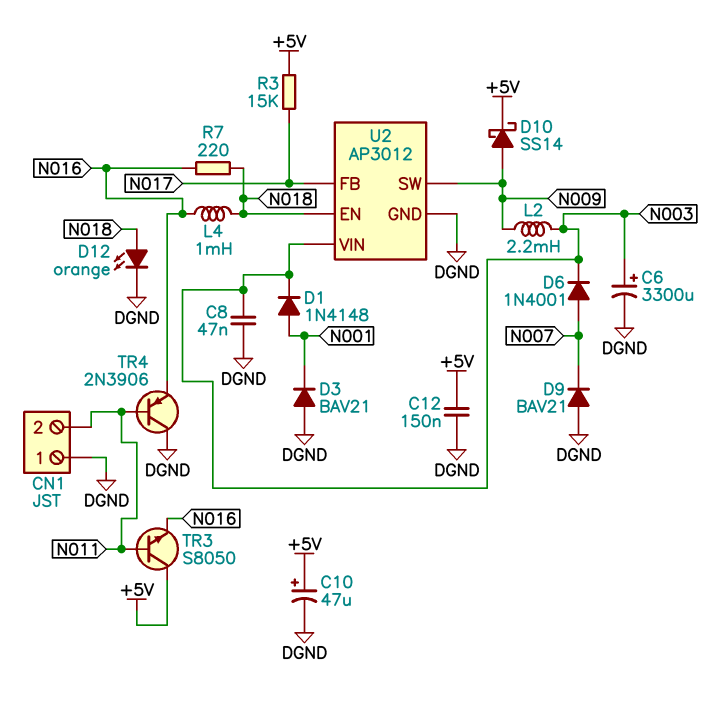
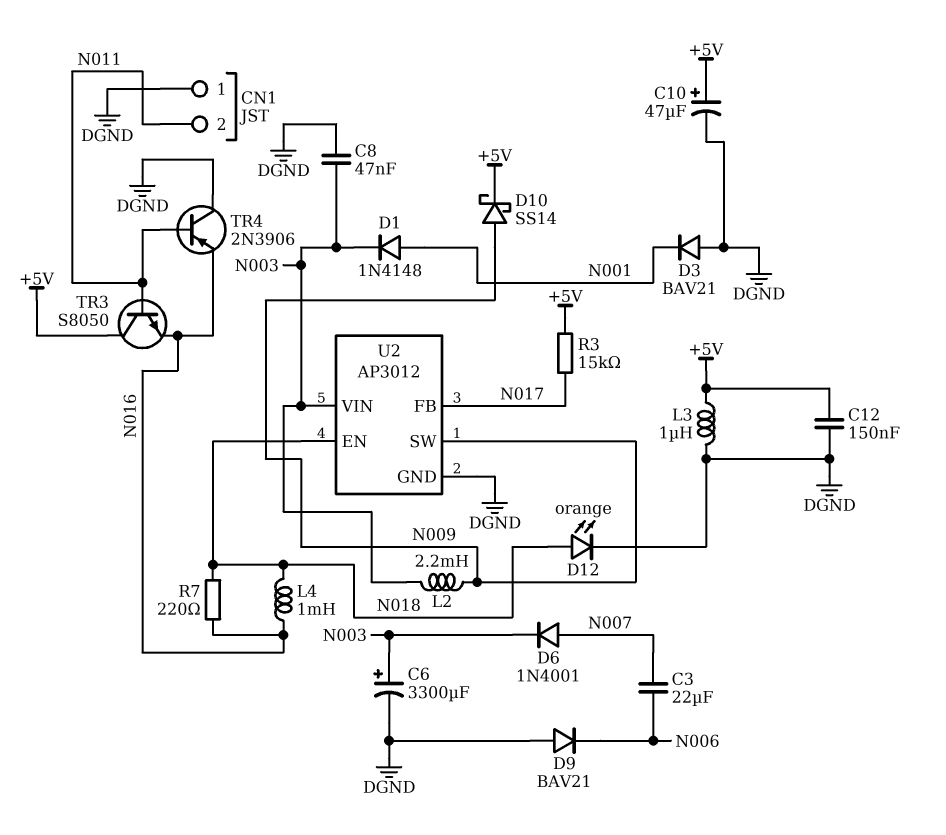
C3: none -> 22uF (N006, N007)
D9: diode BAV21 (A DGND, K N007) -> diode BAV21 (A DGND, K N006)
L3: none -> 1uH (+5V, DGND)

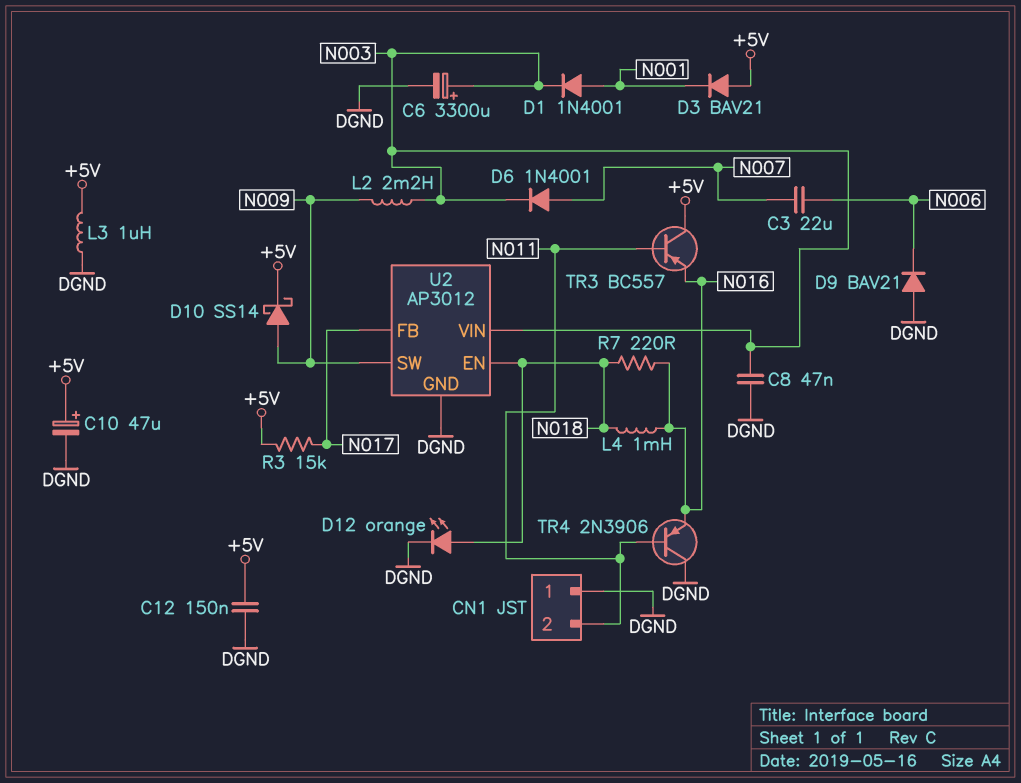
D1: diode 1N4148 (A N001, K N003) -> diode 1N4001 (A N001, K N003)
D3: diode BAV21 (A DGND, K N001) -> diode BAV21 (A +5V, K N001)
TR3: NPN S8050 (B N011, C +5V, E N016) -> PNP BC557 (B N011, C +5V, E N016)

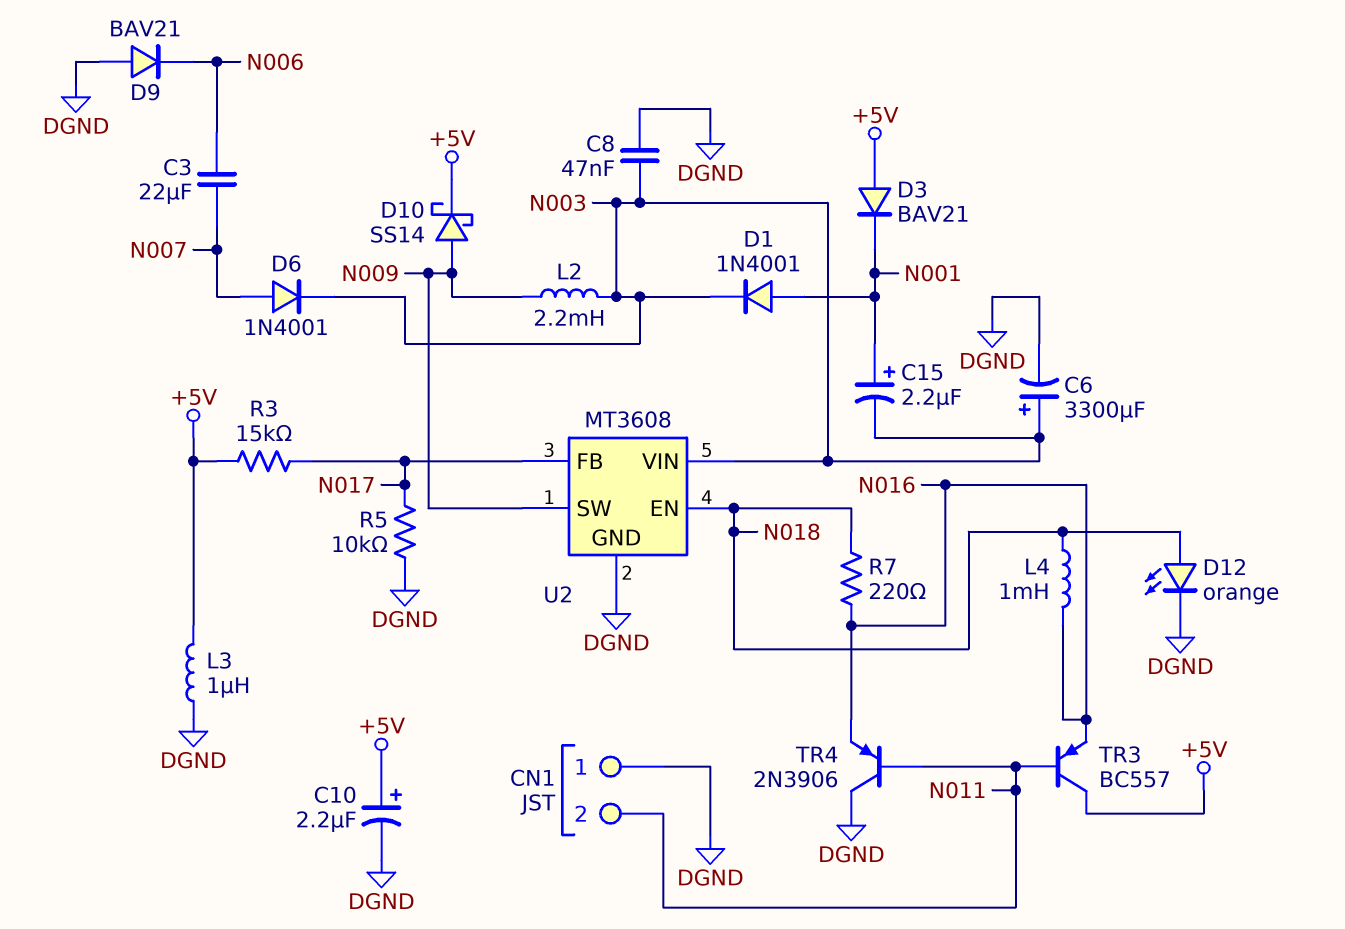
C10: 47uF (plus +5V, minus DGND) -> 2.2uF (plus +5V, minus DGND)
C12: 150nF (+5V, DGND) -> none
C15: none -> 2.2uF (plus N001, minus N003)
R5: none -> 10k (DGND, N017)
U2: AP3012 -> MT3608

